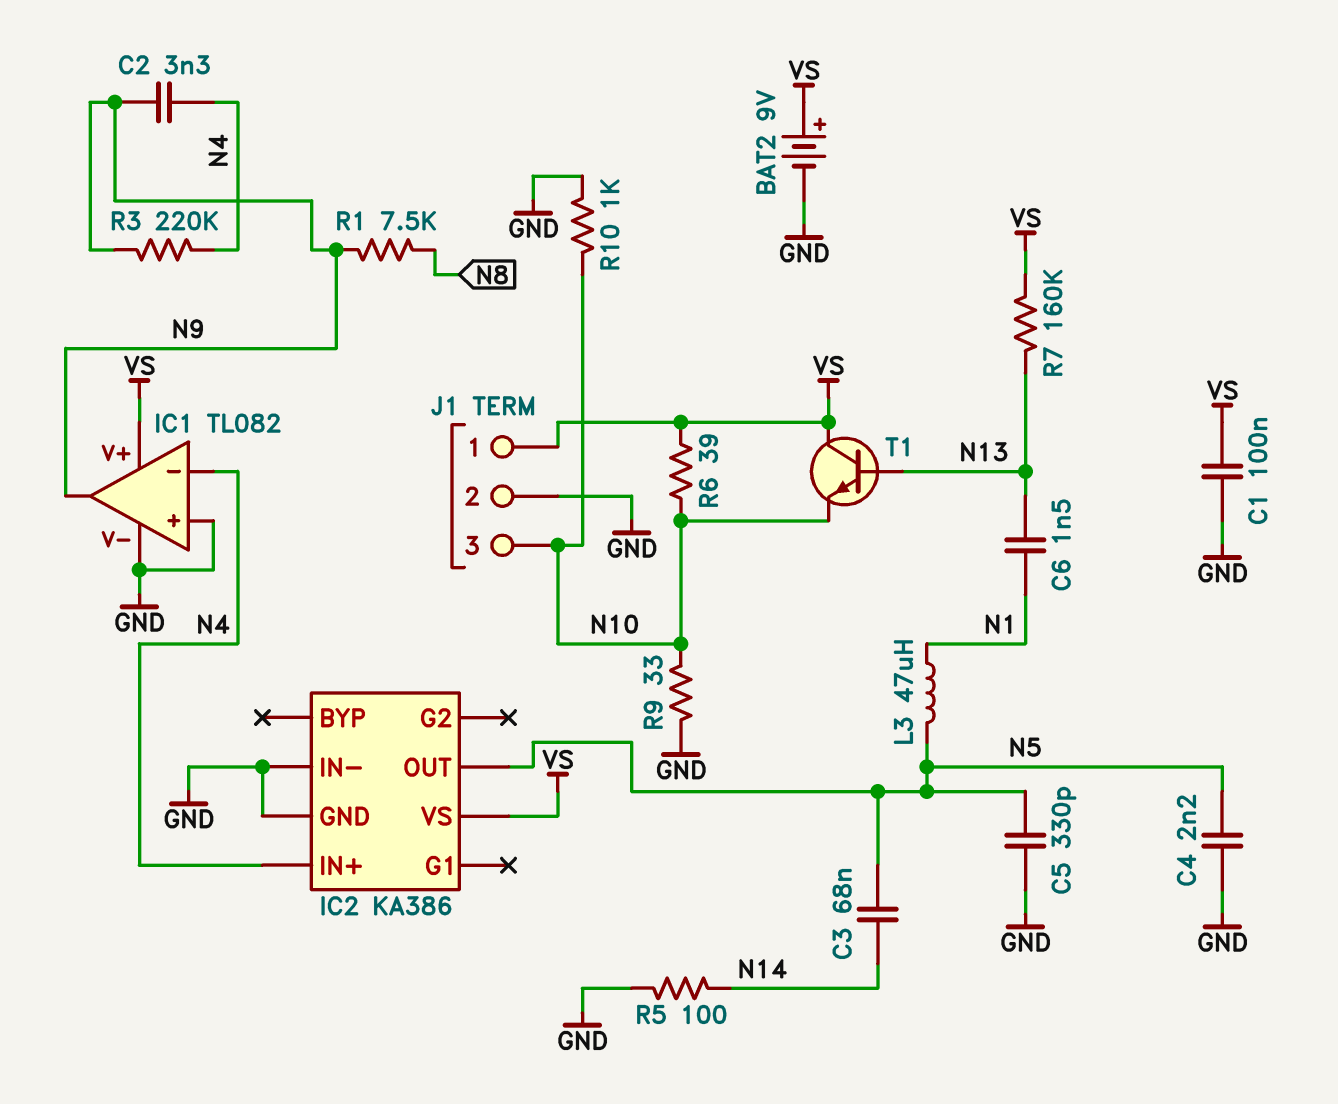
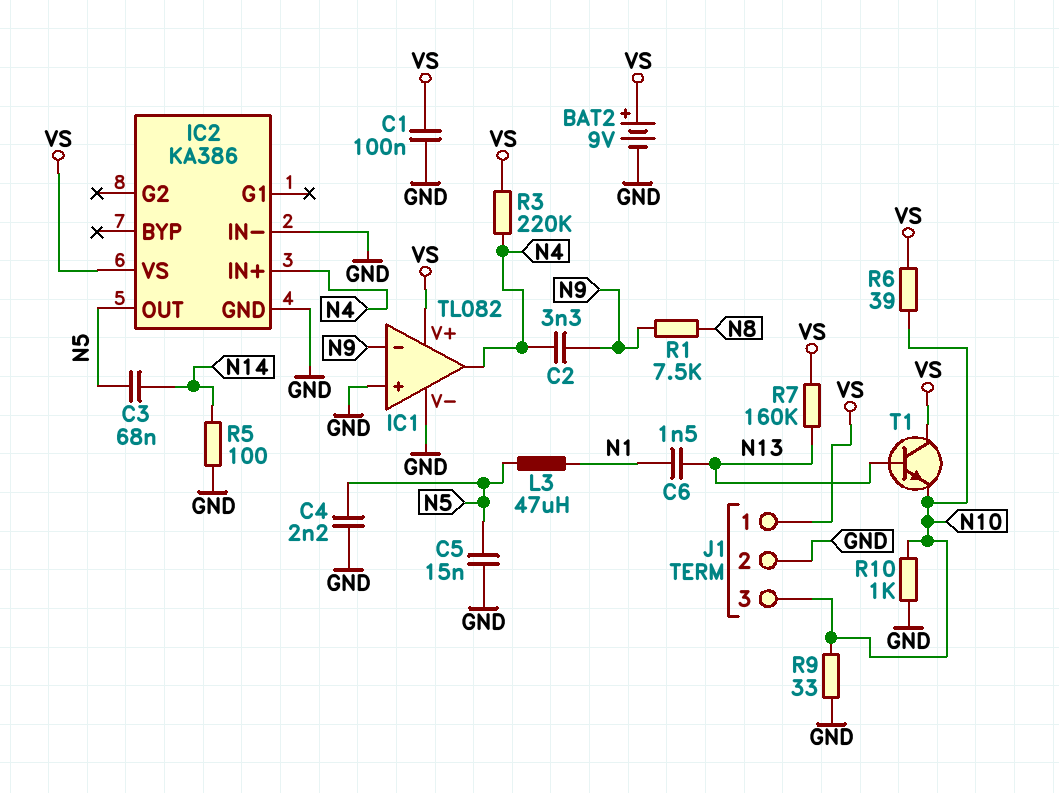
C5: 330pF (GND, N5) -> 15nF (GND, N5)
IC1 pin in-: N4 -> N9
IC1 pin out: N9 -> N4
R3: 220k (N4, N9) -> 220k (N4, VS)

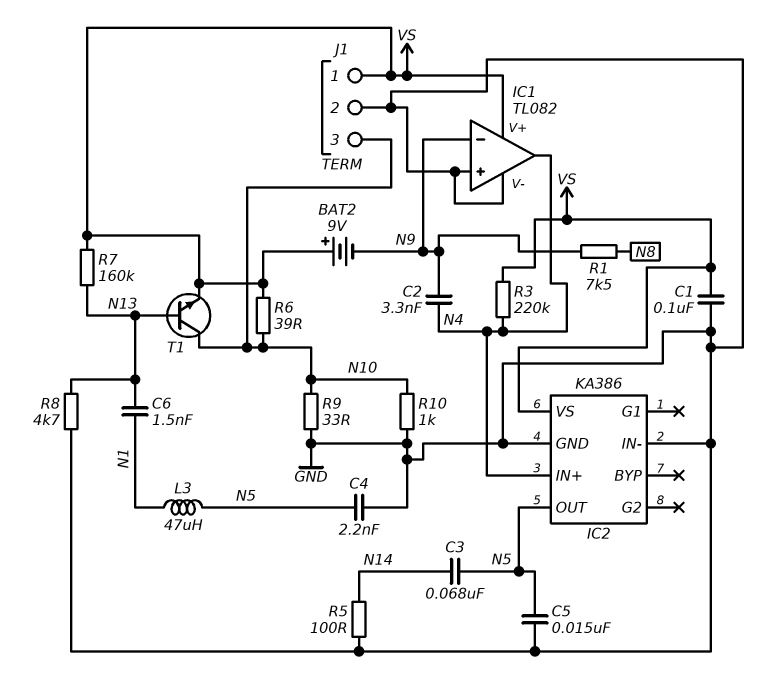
BAT2: 9V (plus VS, minus GND) -> 9V (plus VS, minus N9)
R8: none -> 4.7k (GND, N13)
T1: NPN (B N13, C VS, E N10) -> NPN (B N13, C N10, E VS)

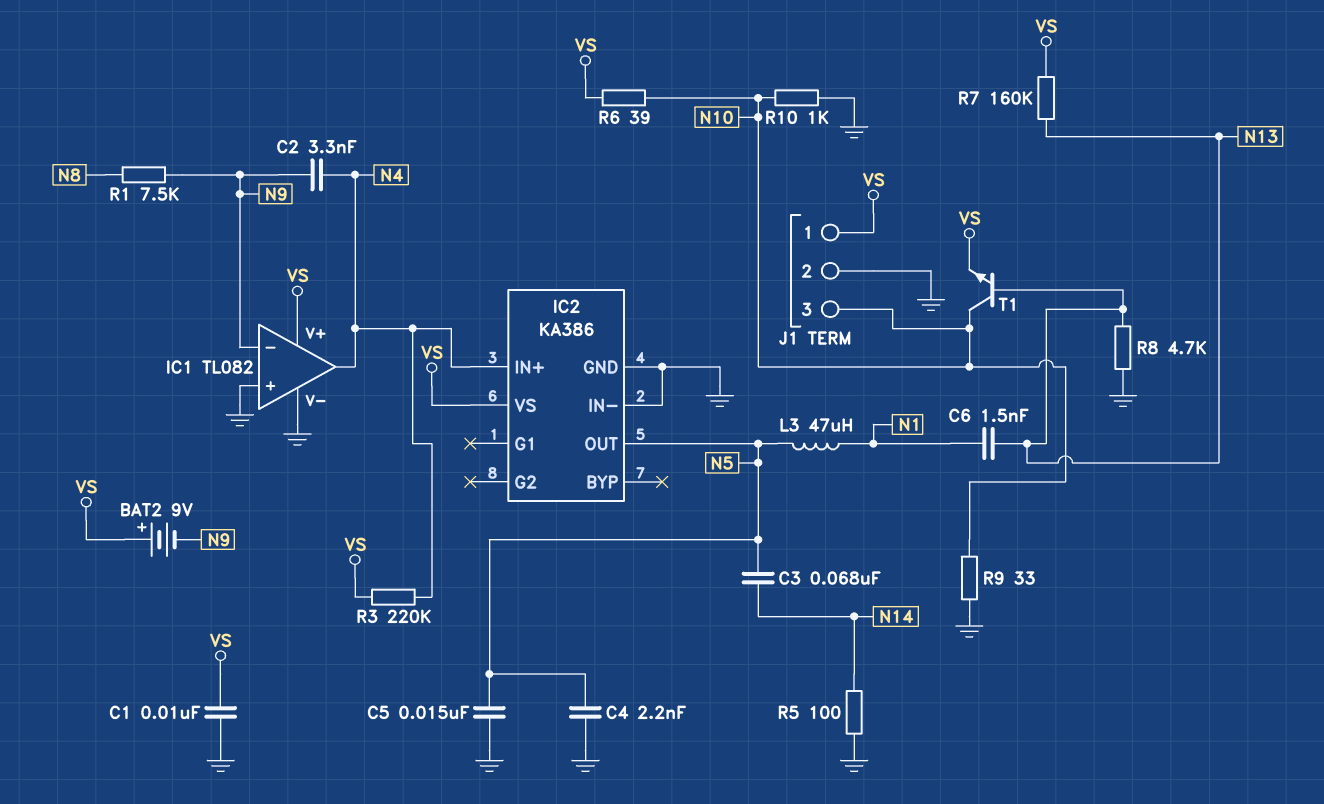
C1: 100nF (GND, VS) -> 10nF (GND, VS)

